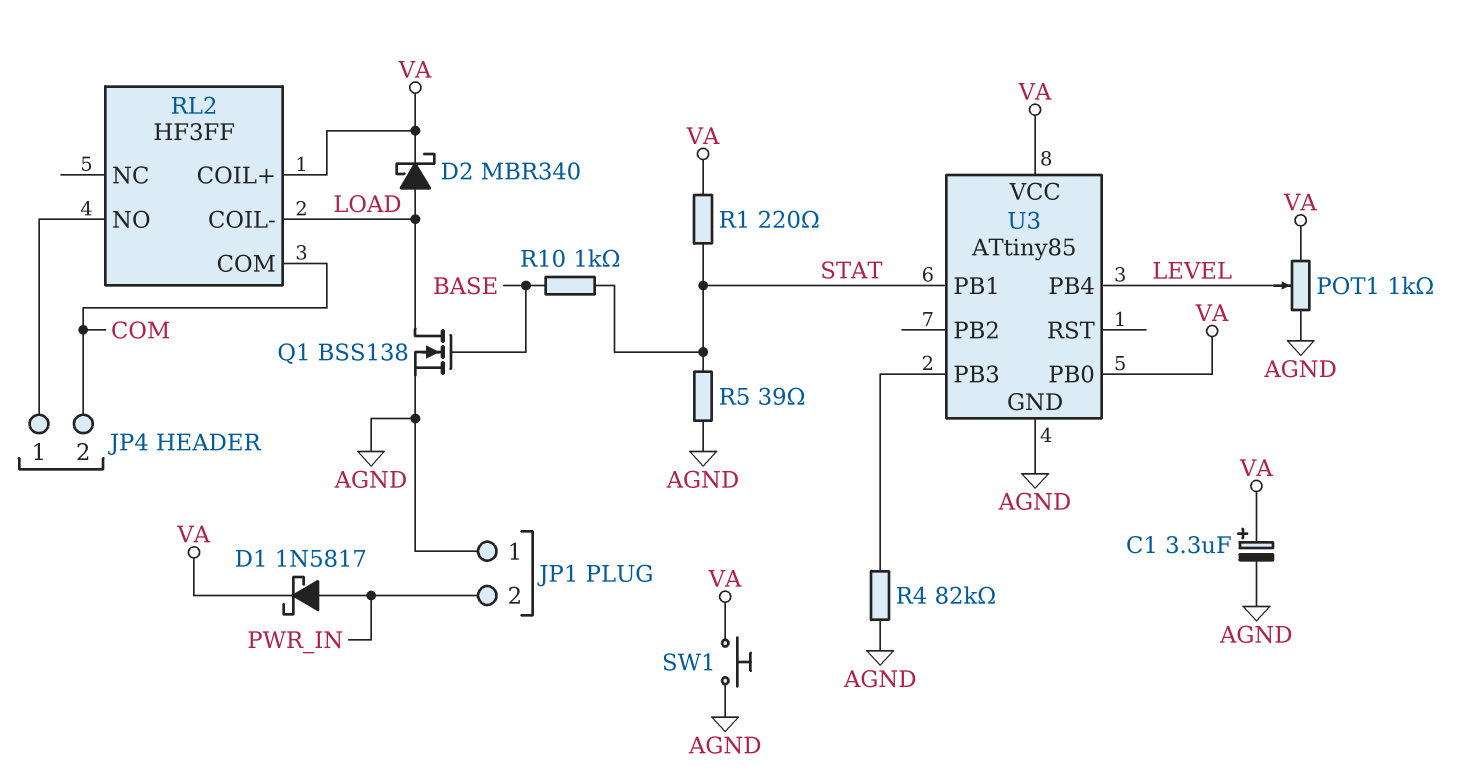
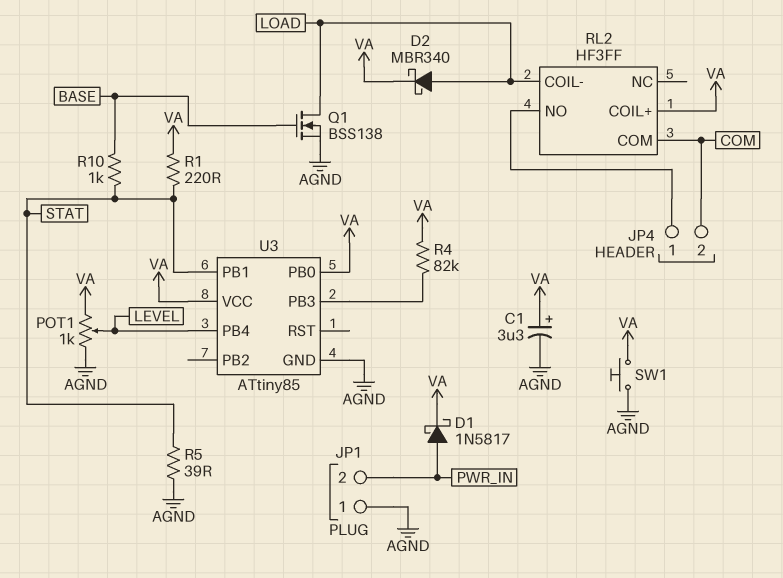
R4: 82k (AGND, U3/PB3) -> 82k (U3/PB3, VA)

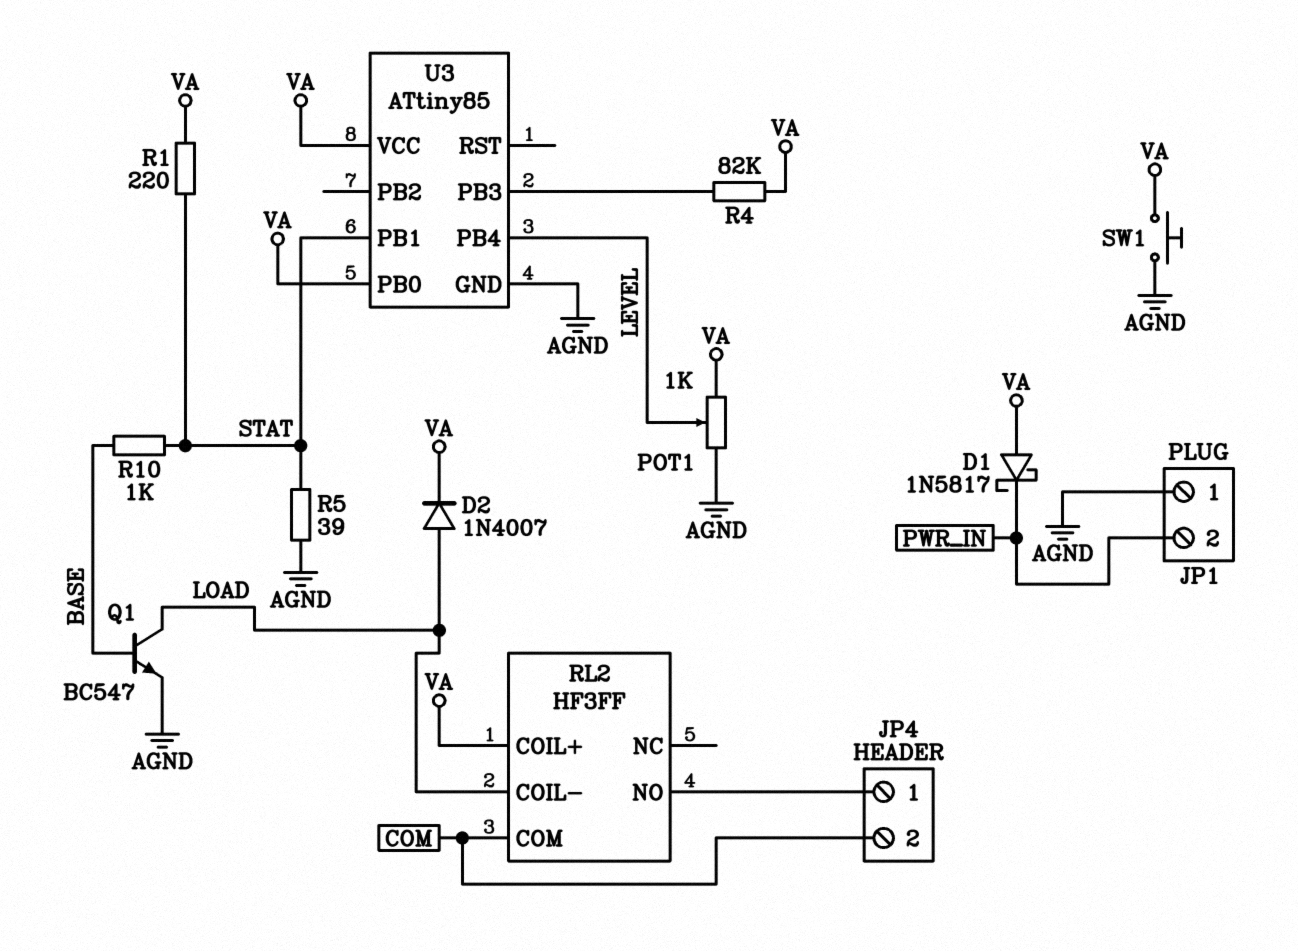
C1: 3.3uF (plus VA, minus AGND) -> none
D1: schottky 1N5817 (A PWR_IN, K VA) -> schottky 1N5817 (A VA, K PWR_IN)
D2: schottky MBR340 (A LOAD, K VA) -> diode 1N4007 (A LOAD, K VA)
Q1: NMOS BSS138 (G BASE, D LOAD, S AGND) -> NPN BC547 (B BASE, C LOAD, E AGND)

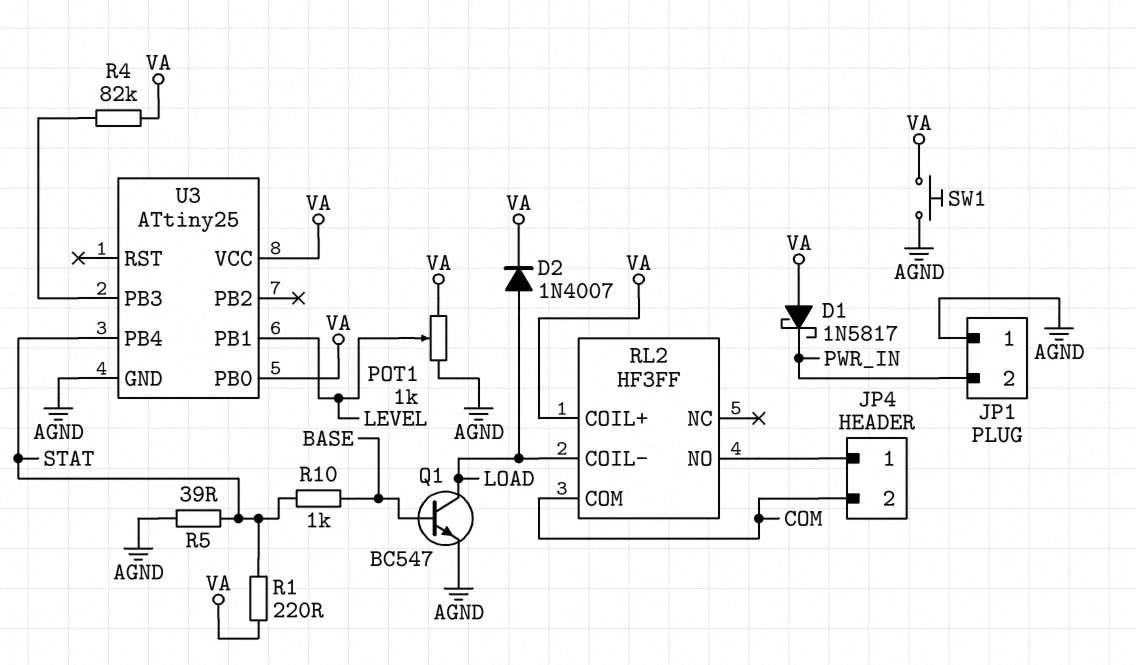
U3: ATtiny85 -> ATtiny25
U3 pin PB1: STAT -> LEVEL
U3 pin PB4: LEVEL -> STAT

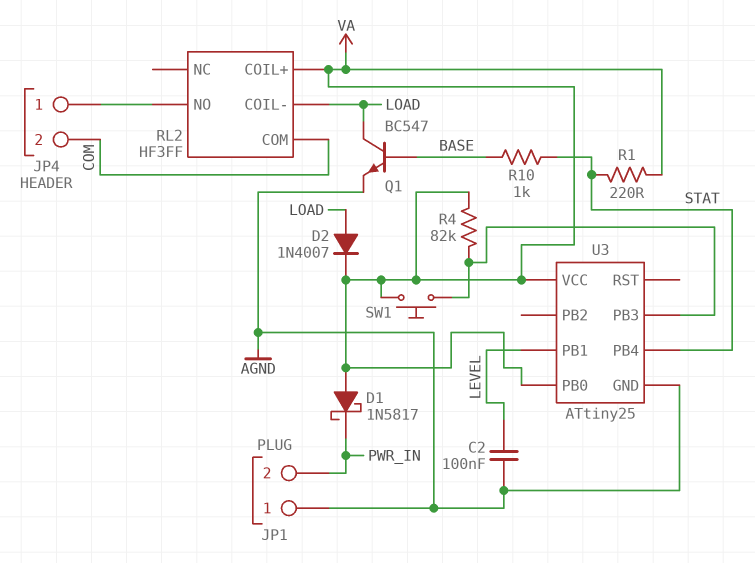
C2: none -> 100nF (AGND, LEVEL)
POT1: 1k (AGND, VA, wiper LEVEL) -> none
R5: 39 (AGND, STAT) -> none
SW1: button (AGND, VA) -> button (U3/PB3, VA)

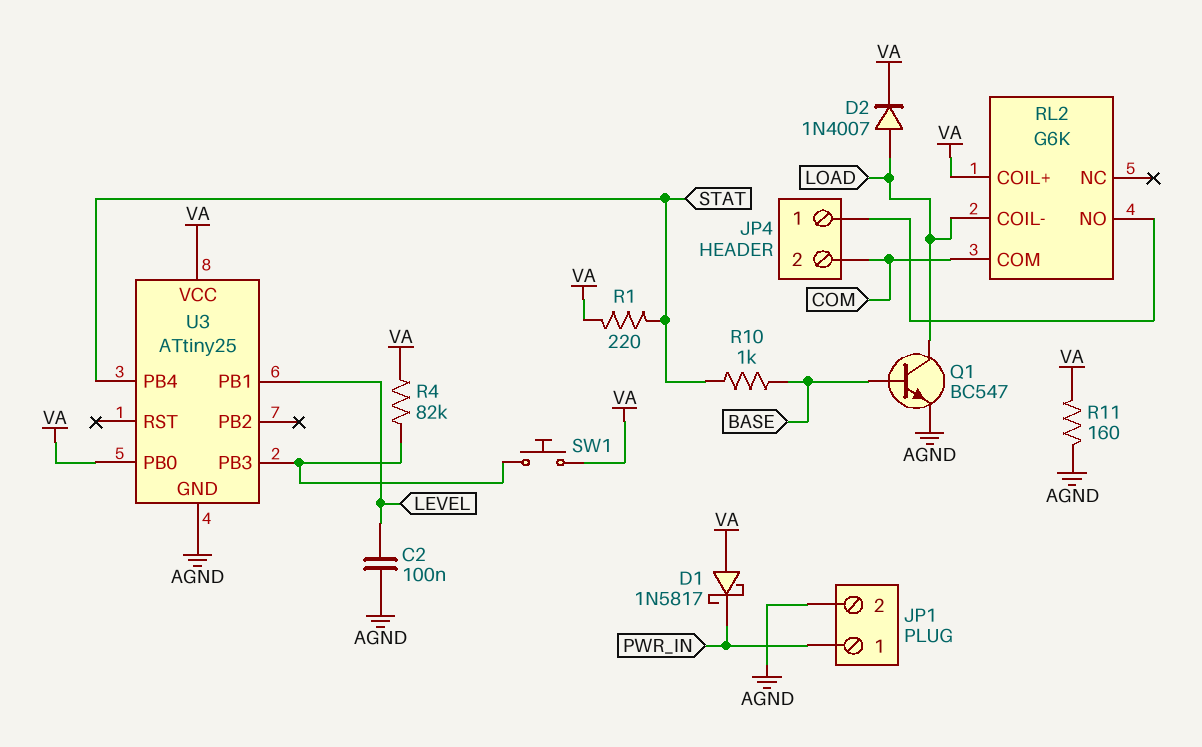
JP1 pin 1: AGND -> PWR_IN
JP1 pin 2: PWR_IN -> AGND
R11: none -> 160 (AGND, VA)
RL2: HF3FF -> G6K

